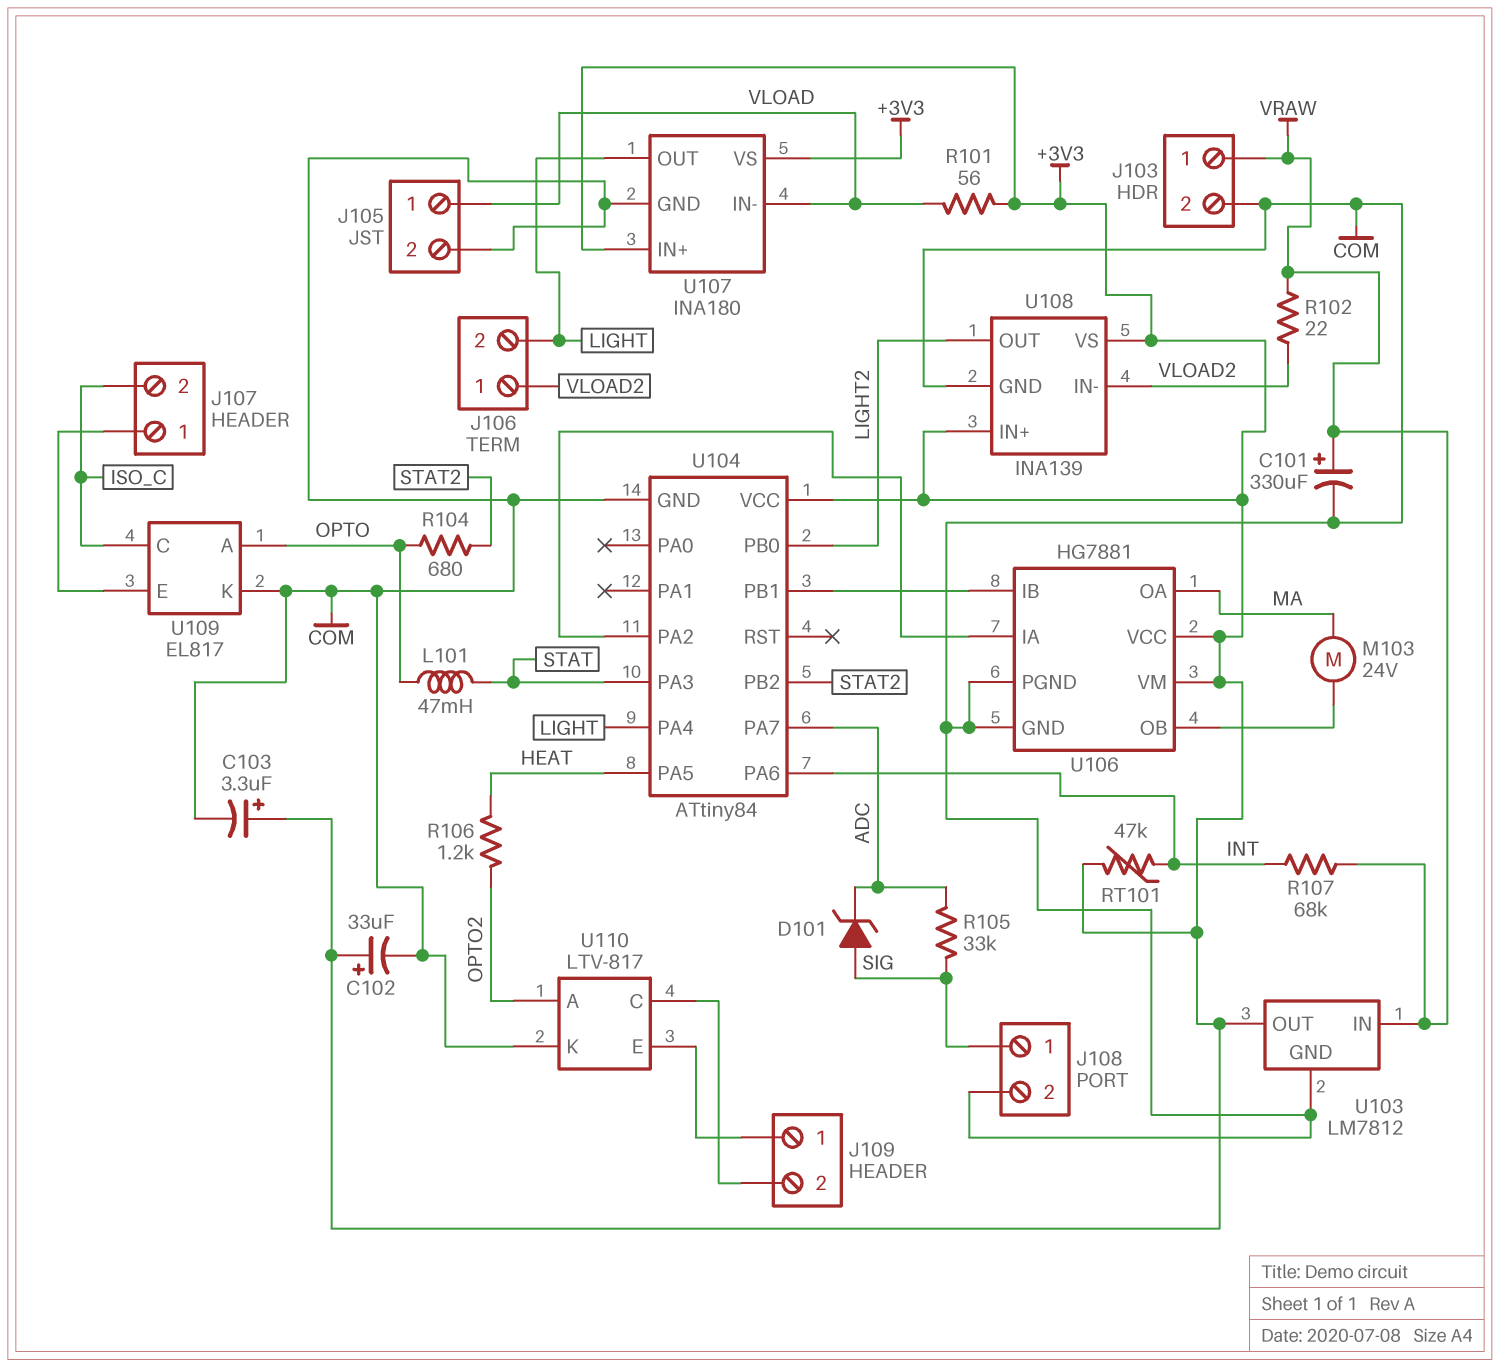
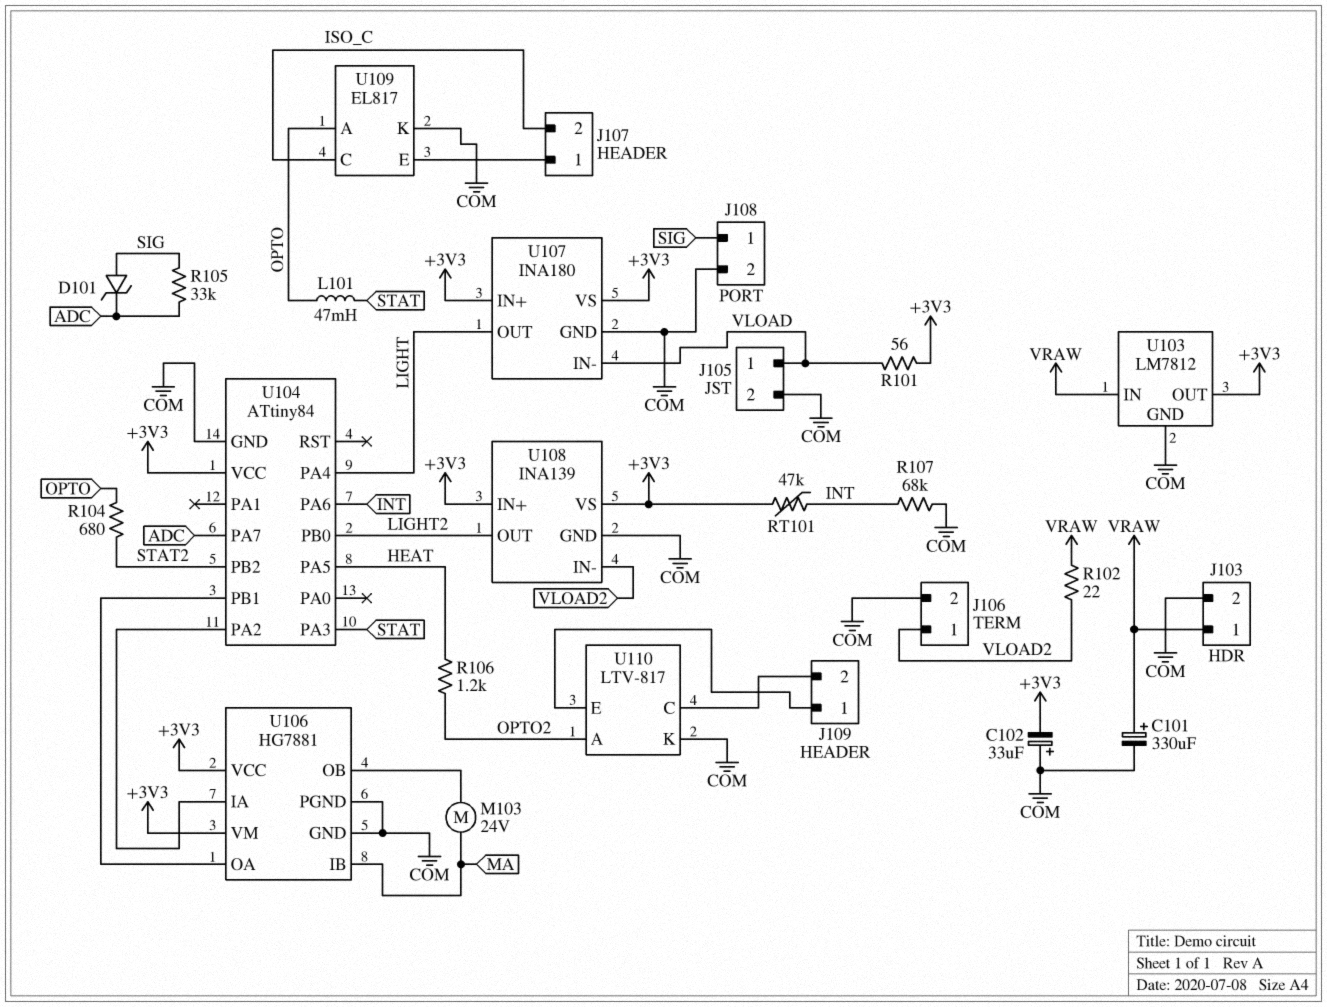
C102: 33uF (plus +3V3, minus COM) -> 33uF (plus COM, minus +3V3)
C103: 3.3uF (plus +3V3, minus COM) -> none
J106 pin 2: LIGHT -> COM
R107: 68k (INT, VRAW) -> 68k (COM, INT)
U106 pin IB: U104/PB1 -> MA
U106 pin OA: MA -> U104/PB1

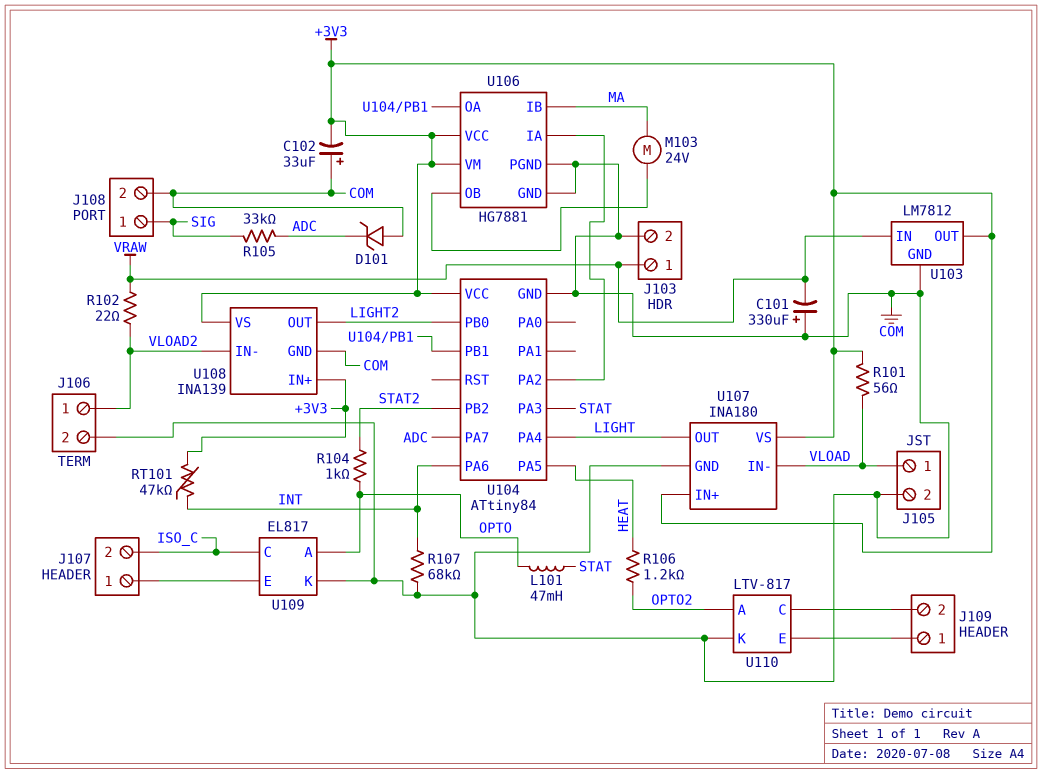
C101: 330uF (plus VRAW, minus COM) -> 330uF (plus COM, minus VRAW)
D101: zener (A SIG, K ADC) -> zener (A COM, K ADC)
R104: 680 (OPTO, STAT2) -> 1k (OPTO, STAT2)

